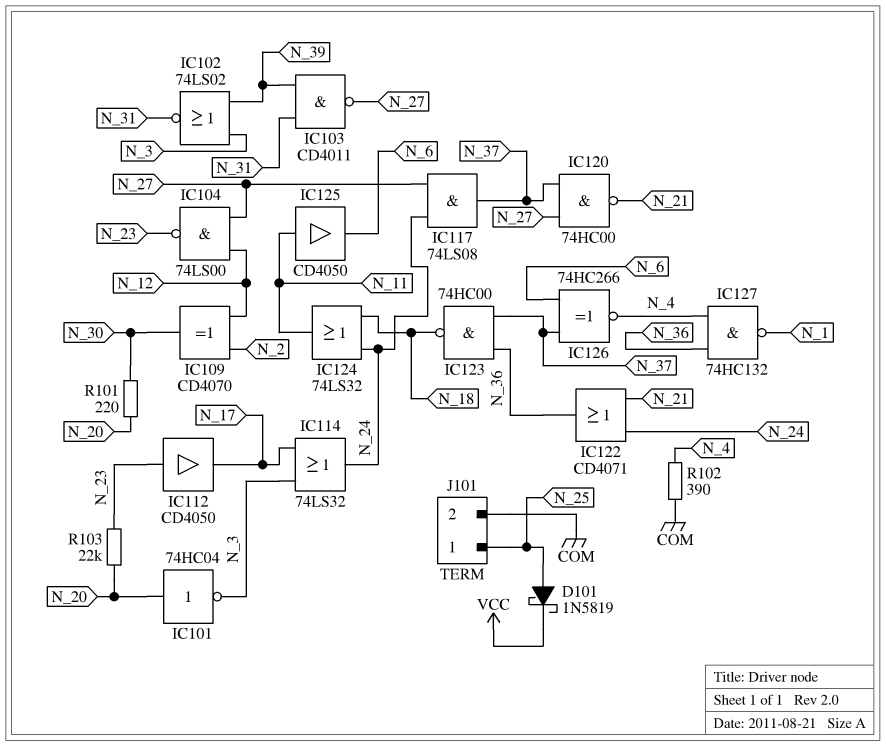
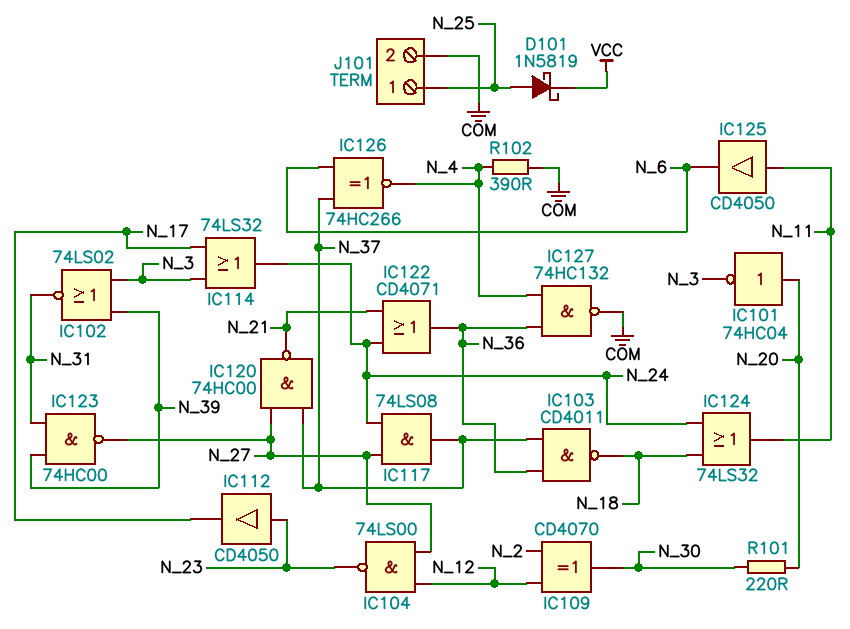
IC103: NAND CD4011 (in N_31, in N_39, out N_27) -> NAND CD4011 (in N_36, in N_37, out N_18)
IC123: NAND 74HC00 (in N_36, in N_37, out N_18) -> NAND 74HC00 (in N_31, in N_39, out N_27)
IC127: NAND 74HC132 (in N_4, in N_36, out N_1) -> NAND 74HC132 (in N_4, in N_36, out COM)
R103: 22k (N_20, N_23) -> none

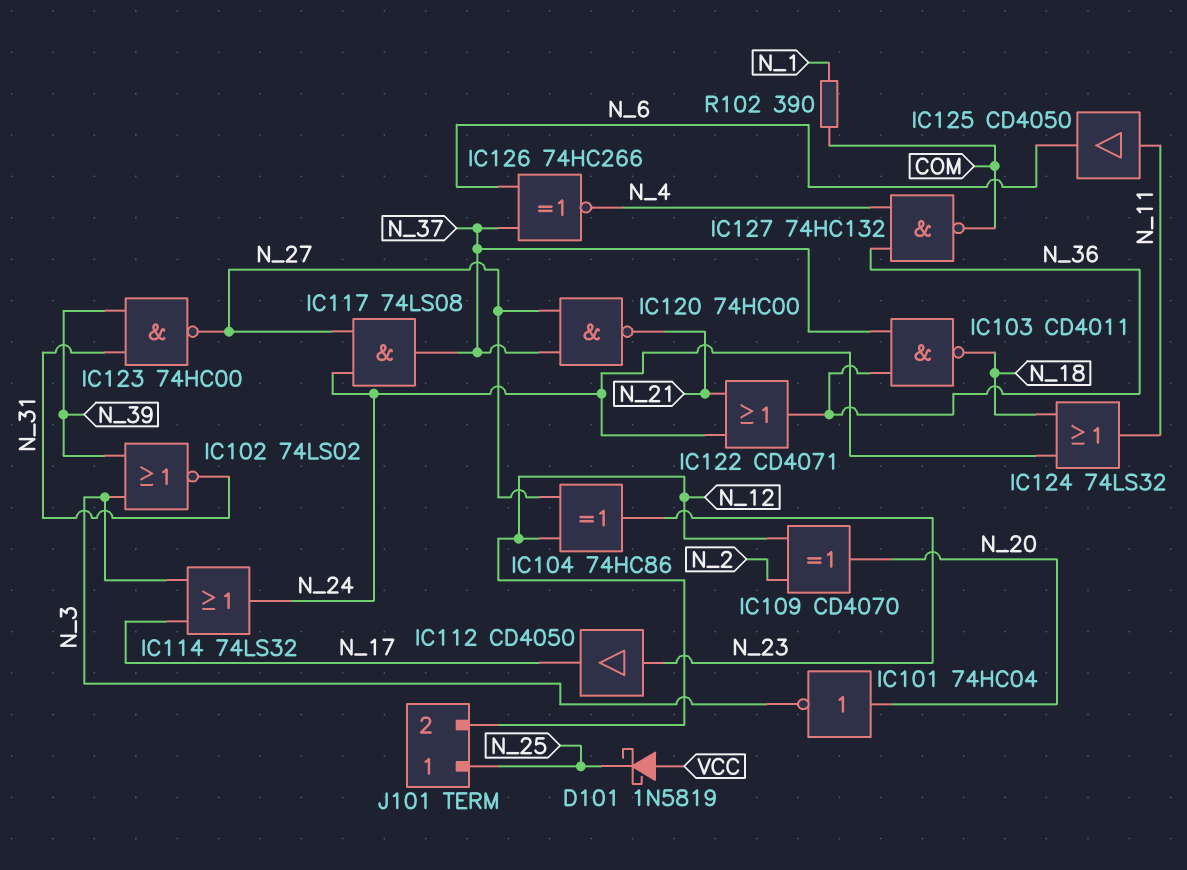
D101: schottky 1N5819 (A N_25, K VCC) -> schottky 1N5819 (A VCC, K N_25)
IC104: NAND 74LS00 (in N_12, in N_27, out N_23) -> XOR 74HC86 (in N_12, in N_27, out N_23)
IC109: XOR CD4070 (in N_2, in N_12, out N_30) -> XOR CD4070 (in N_2, in N_12, out N_20)
J101 pin 2: COM -> N_12
R101: 220 (N_20, N_30) -> none
R102: 390 (COM, N_4) -> 390 (COM, N_1)

